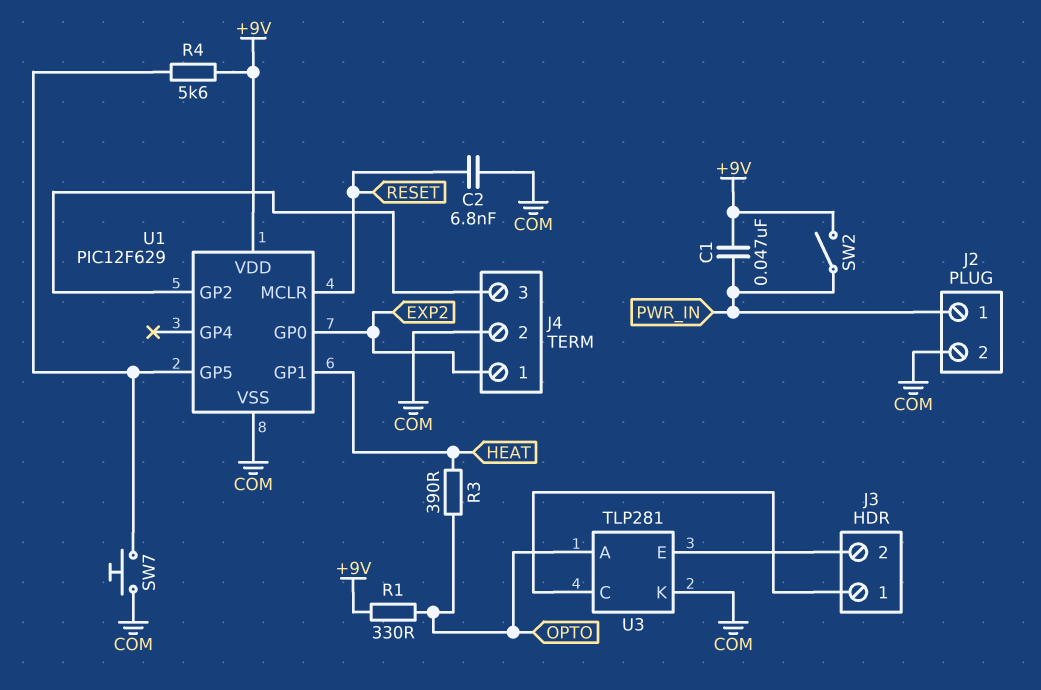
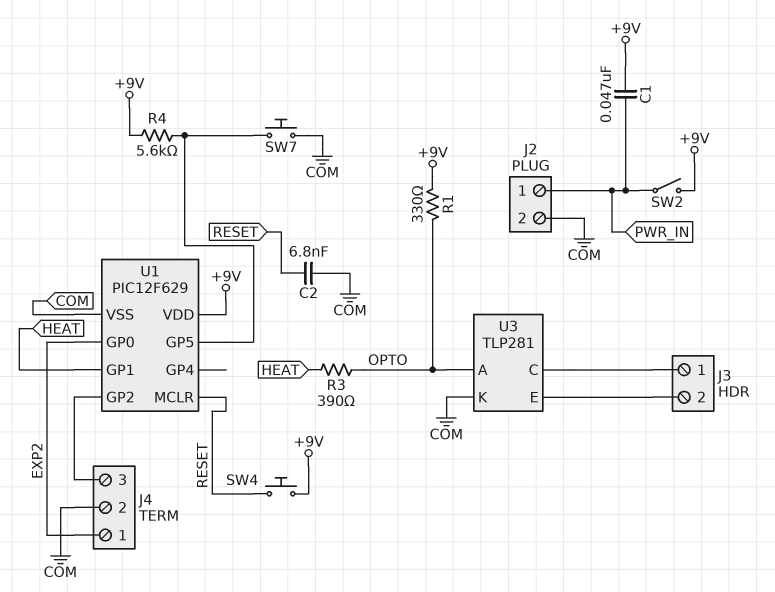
SW4: none -> button (+9V, RESET)

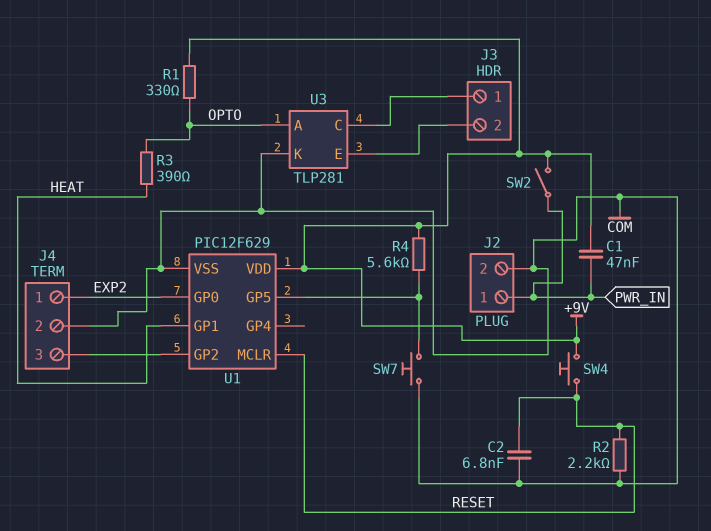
R2: none -> 2.2k (COM, RESET)

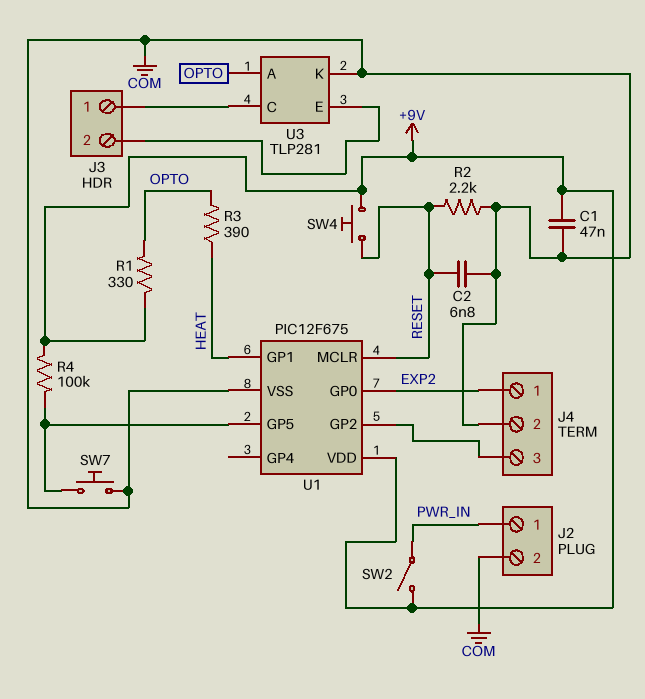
C1: 47nF (+9V, PWR_IN) -> 47nF (+9V, COM)
R4: 5.6k (+9V, U1/GP5) -> 100k (+9V, U1/GP5)
U1: PIC12F629 -> PIC12F675

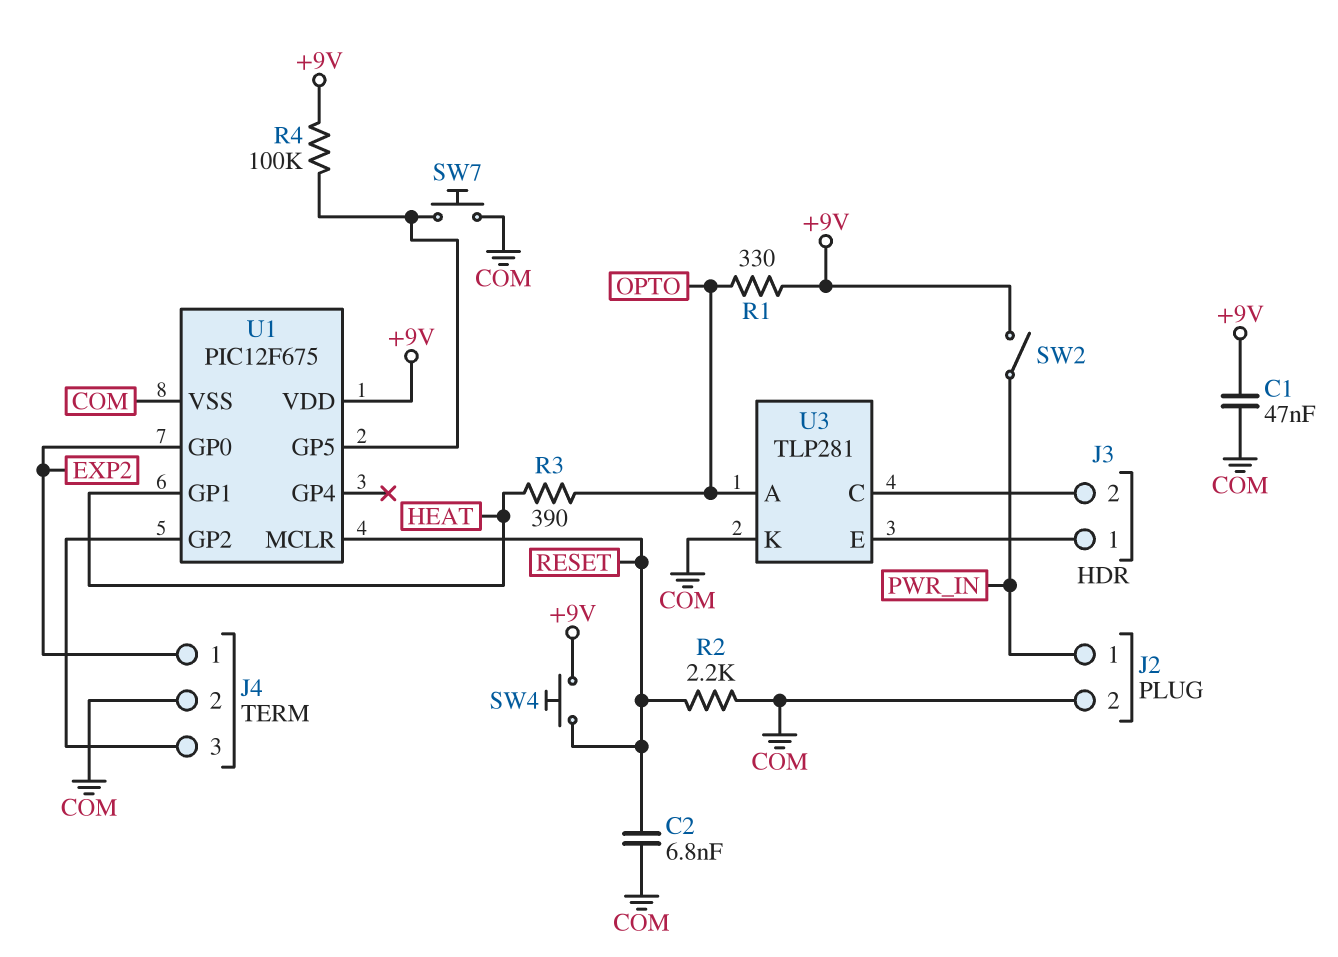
U3 pin C: J3/1 -> J3/2
U3 pin E: J3/2 -> J3/1

